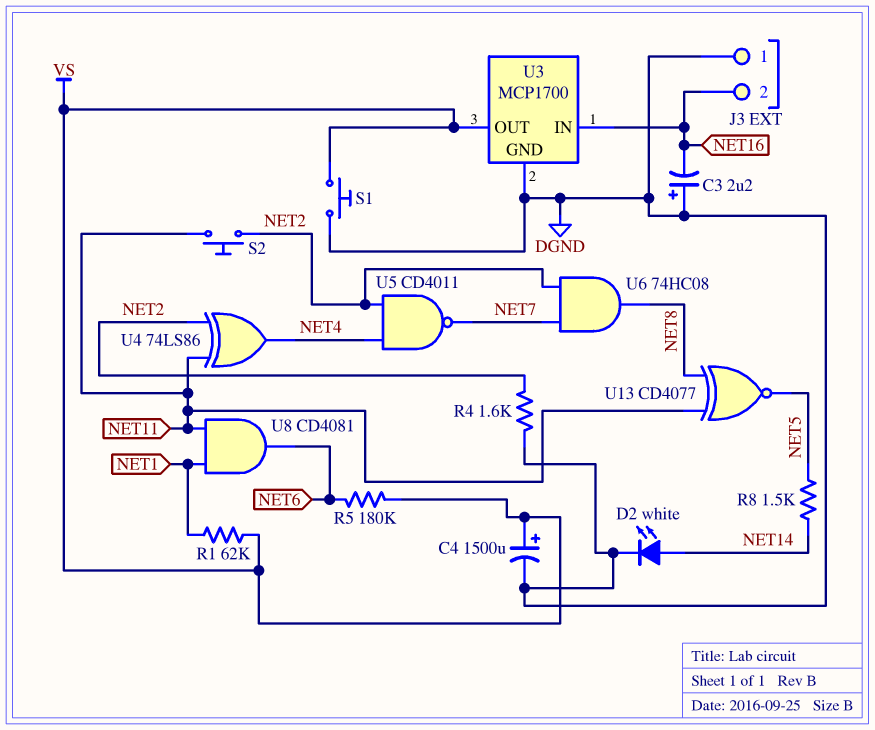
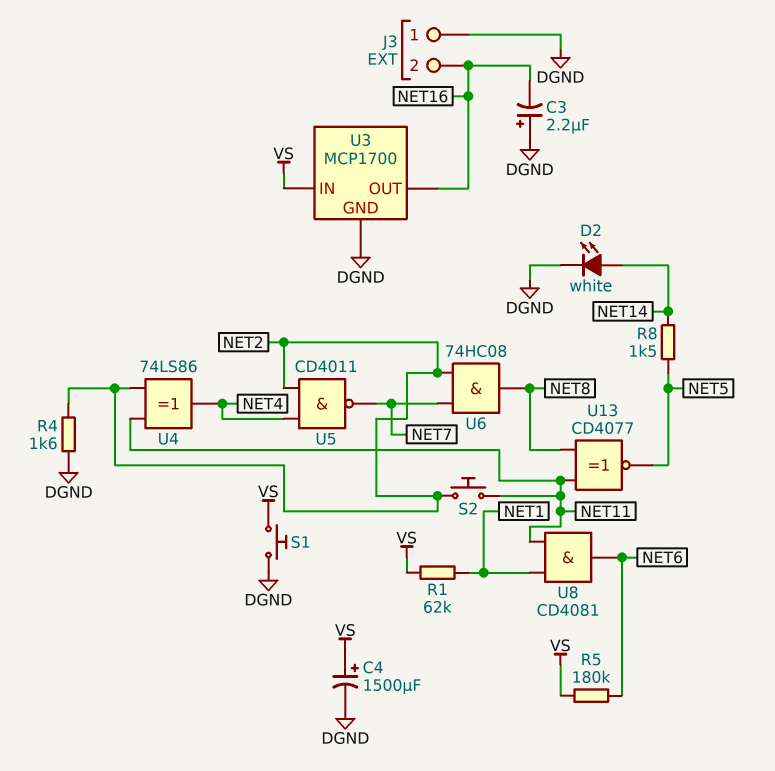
U3 pin IN: NET16 -> VS
U3 pin OUT: VS -> NET16

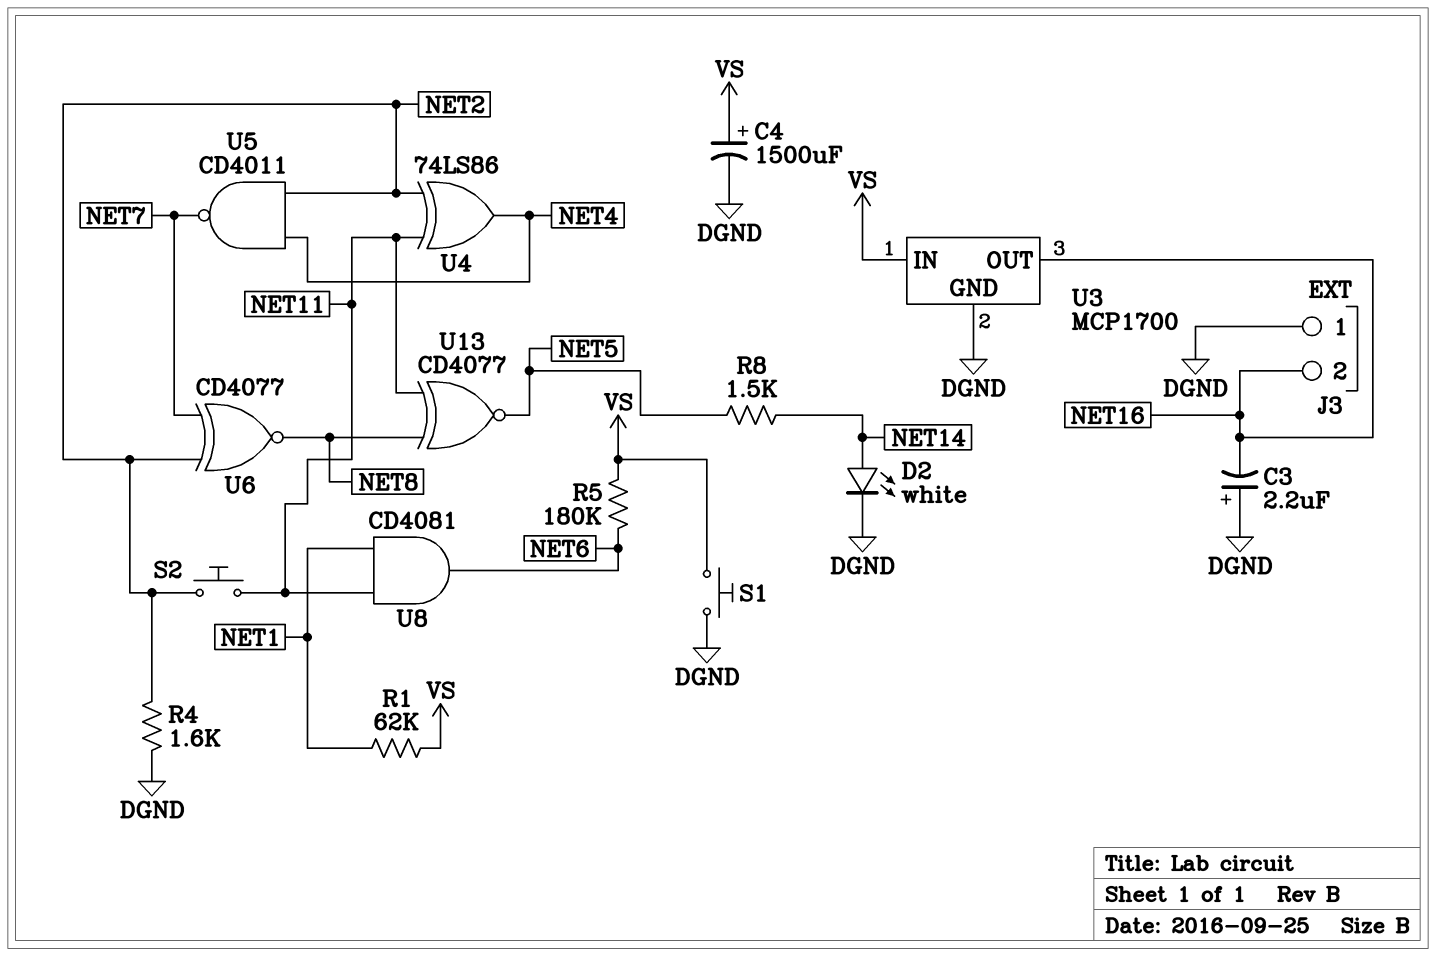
U6: AND 74HC08 (in NET2, in NET7, out NET8) -> XNOR CD4077 (in NET2, in NET7, out NET8)

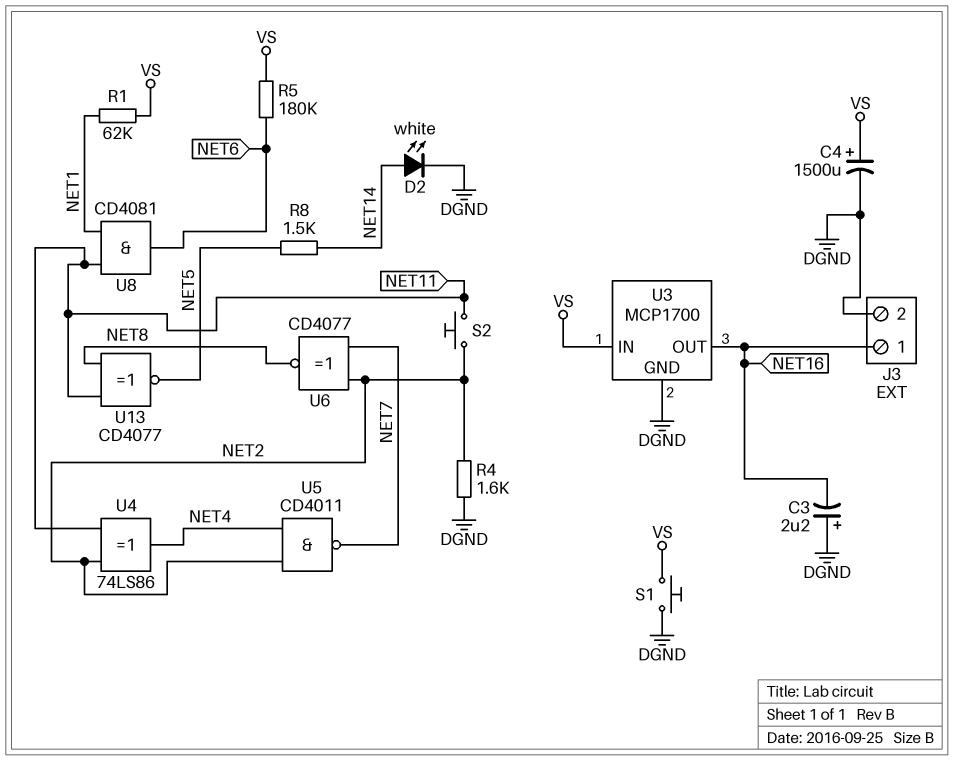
J3 pin 1: DGND -> NET16
J3 pin 2: NET16 -> DGND

